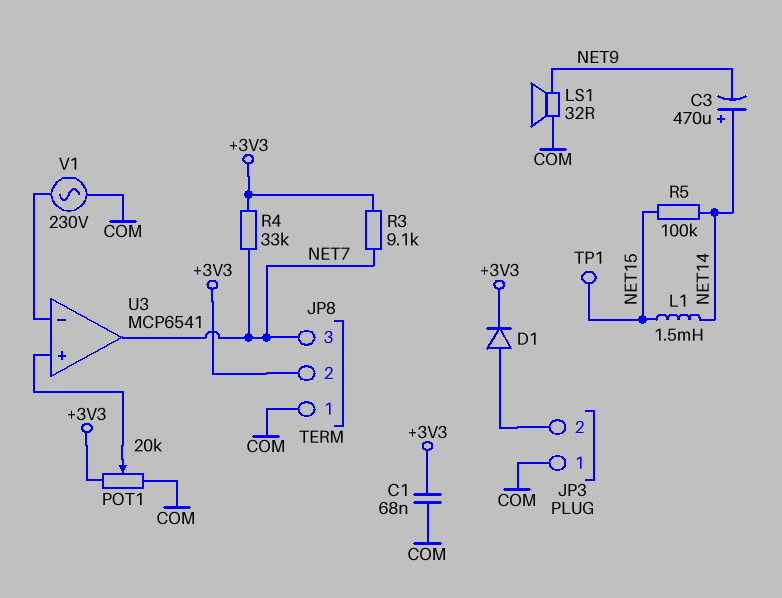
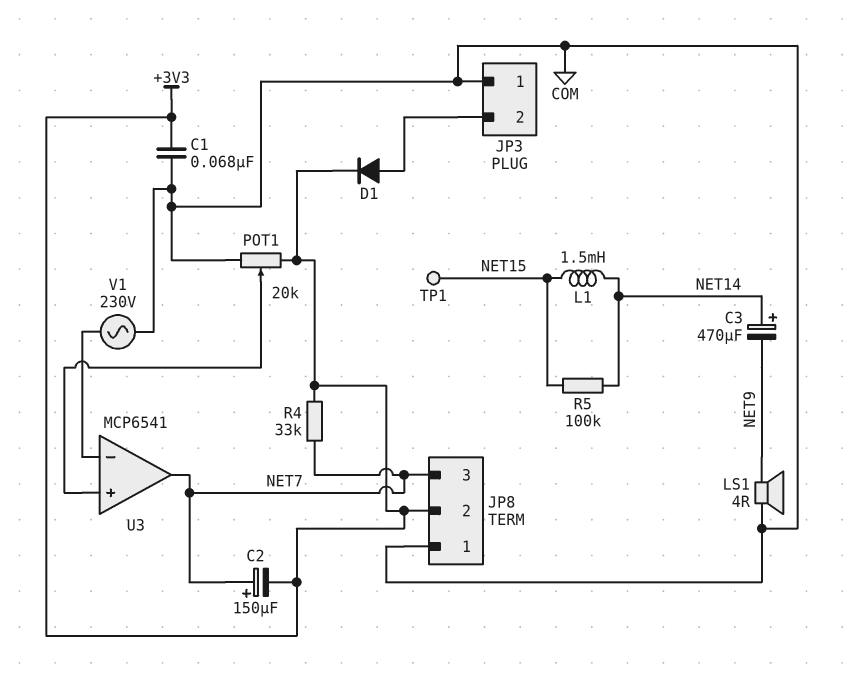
C2: none -> 150uF (plus NET7, minus +3V3)
LS1: speaker 32R (COM, NET9) -> speaker 4R (COM, NET9)
R3: 9.1k (+3V3, NET7) -> none

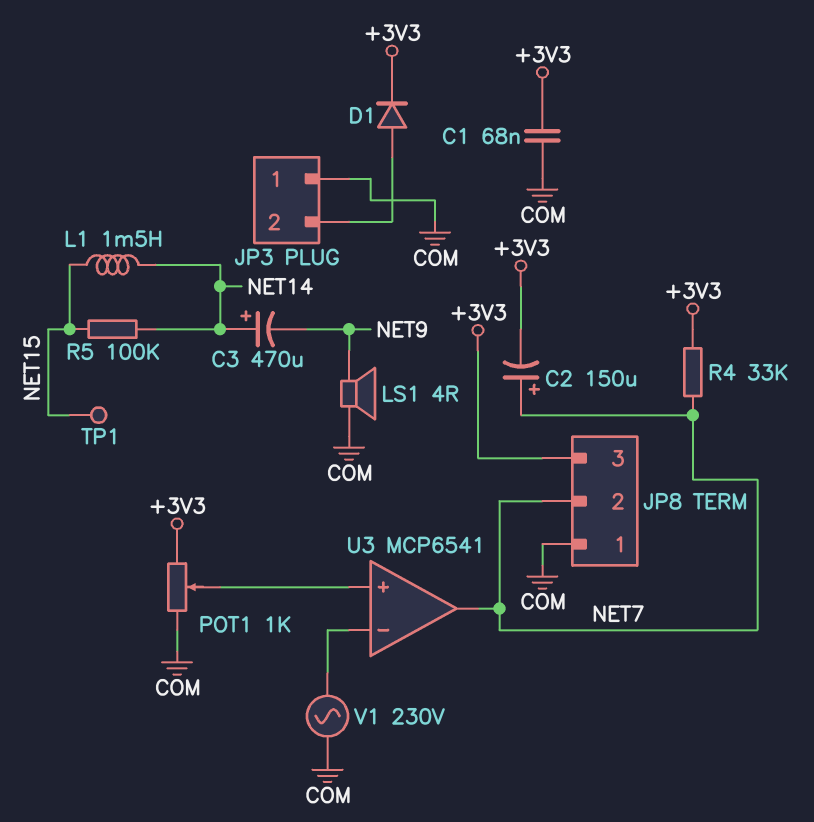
JP8 pin 2: +3V3 -> NET7
JP8 pin 3: NET7 -> +3V3
POT1: 20k (+3V3, COM, wiper U3/in+) -> 1k (+3V3, COM, wiper U3/in+)

